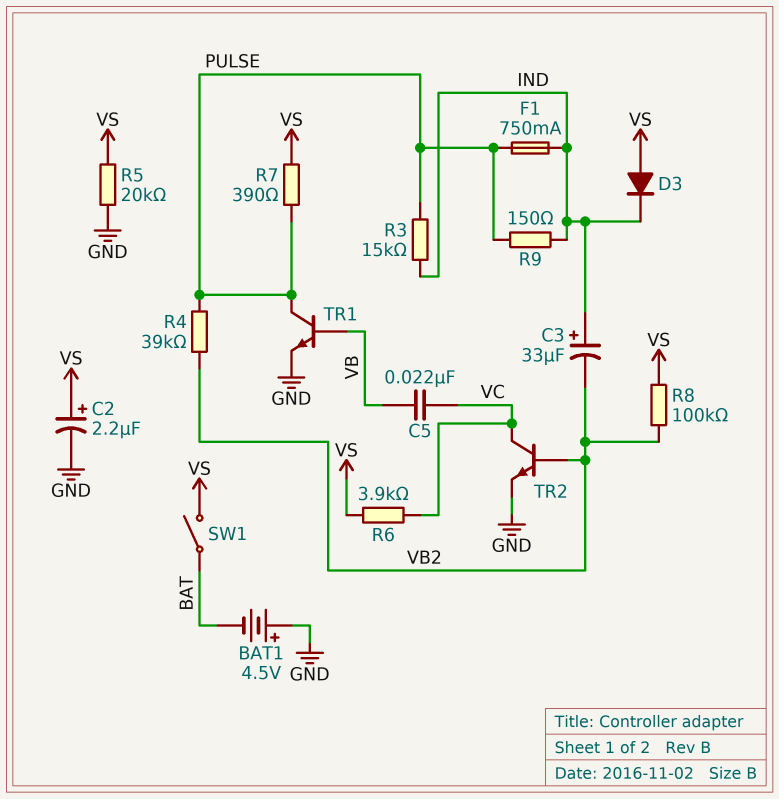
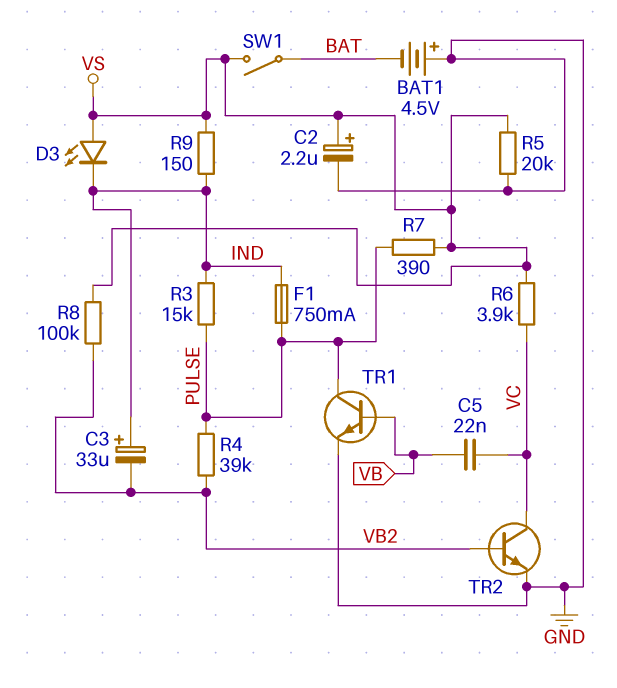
D3: diode (A VS, K IND) -> LED (A VS, K IND)
R9: 150 (IND, PULSE) -> 150 (IND, VS)

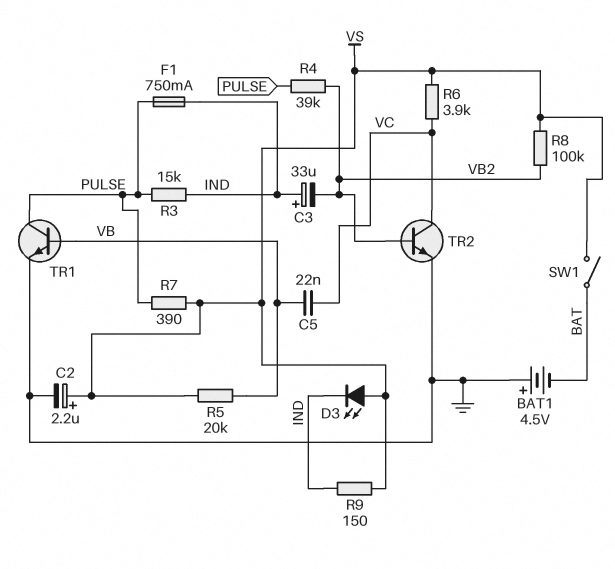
R5: 20k (GND, VS) -> 20k (VB, VS)

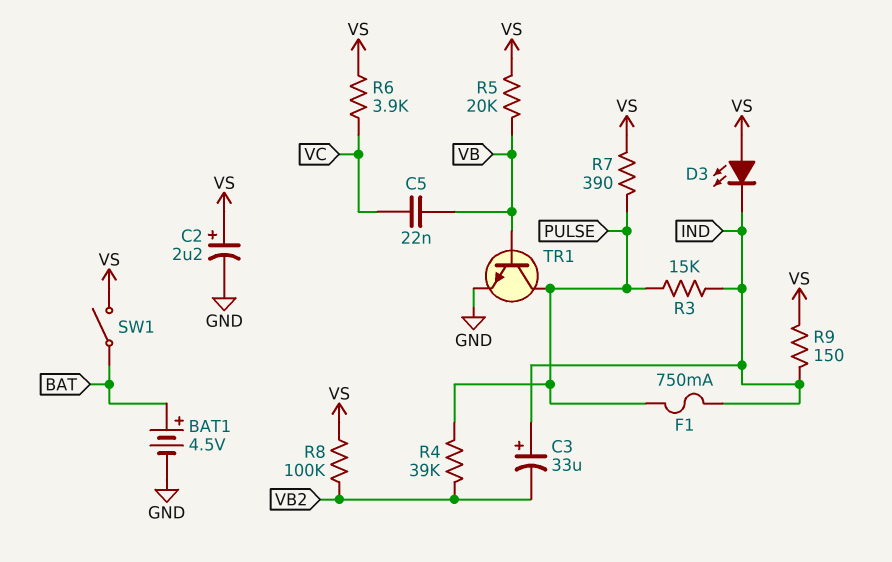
BAT1: 4.5V (plus GND, minus BAT) -> 4.5V (plus BAT, minus GND)
TR2: NPN (B VB2, C VC, E GND) -> none

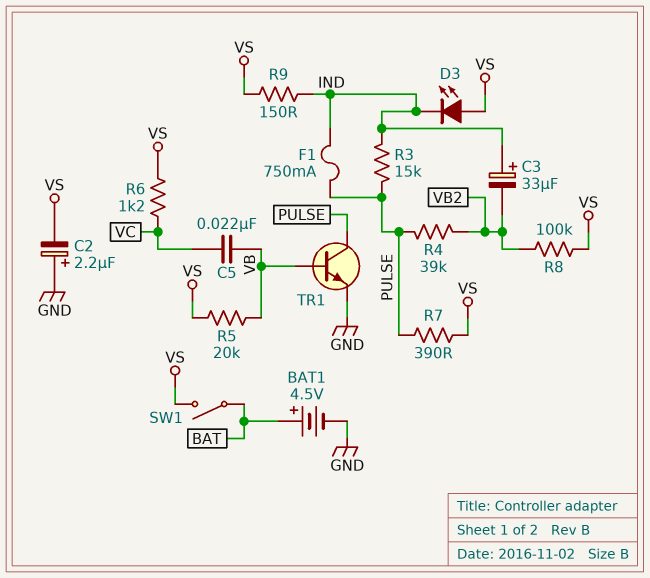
C2: 2.2uF (plus VS, minus GND) -> 2.2uF (plus GND, minus VS)
R6: 3.9k (VC, VS) -> 1.2k (VC, VS)

